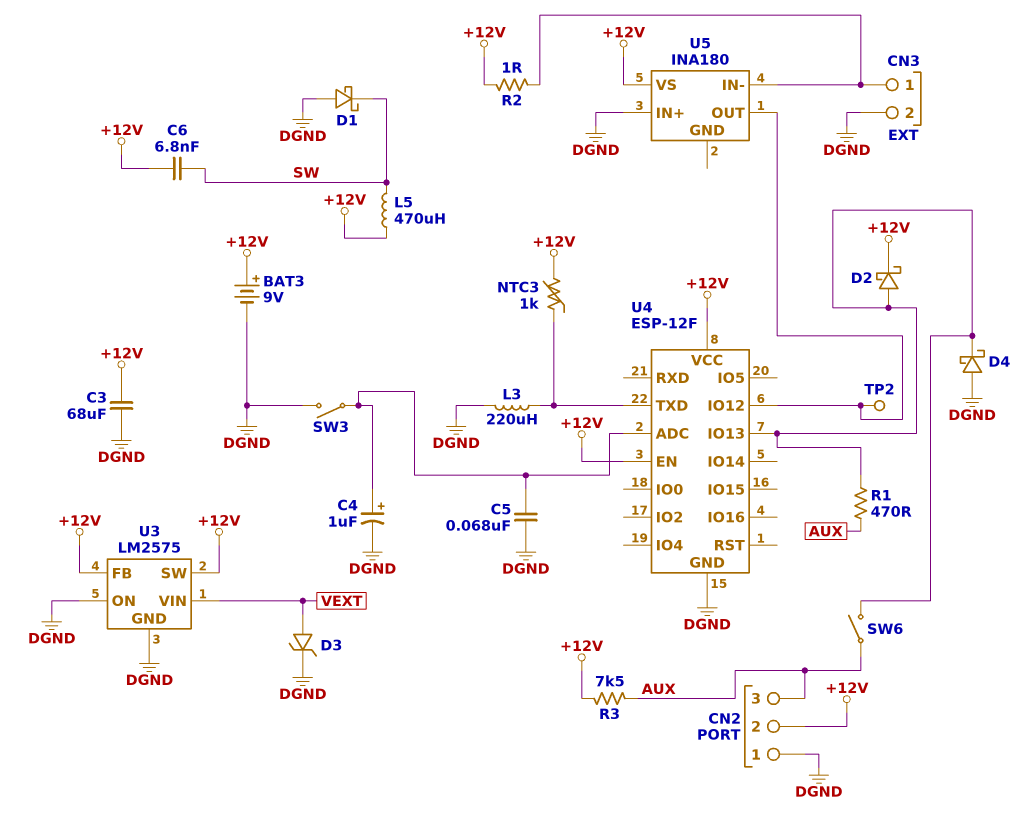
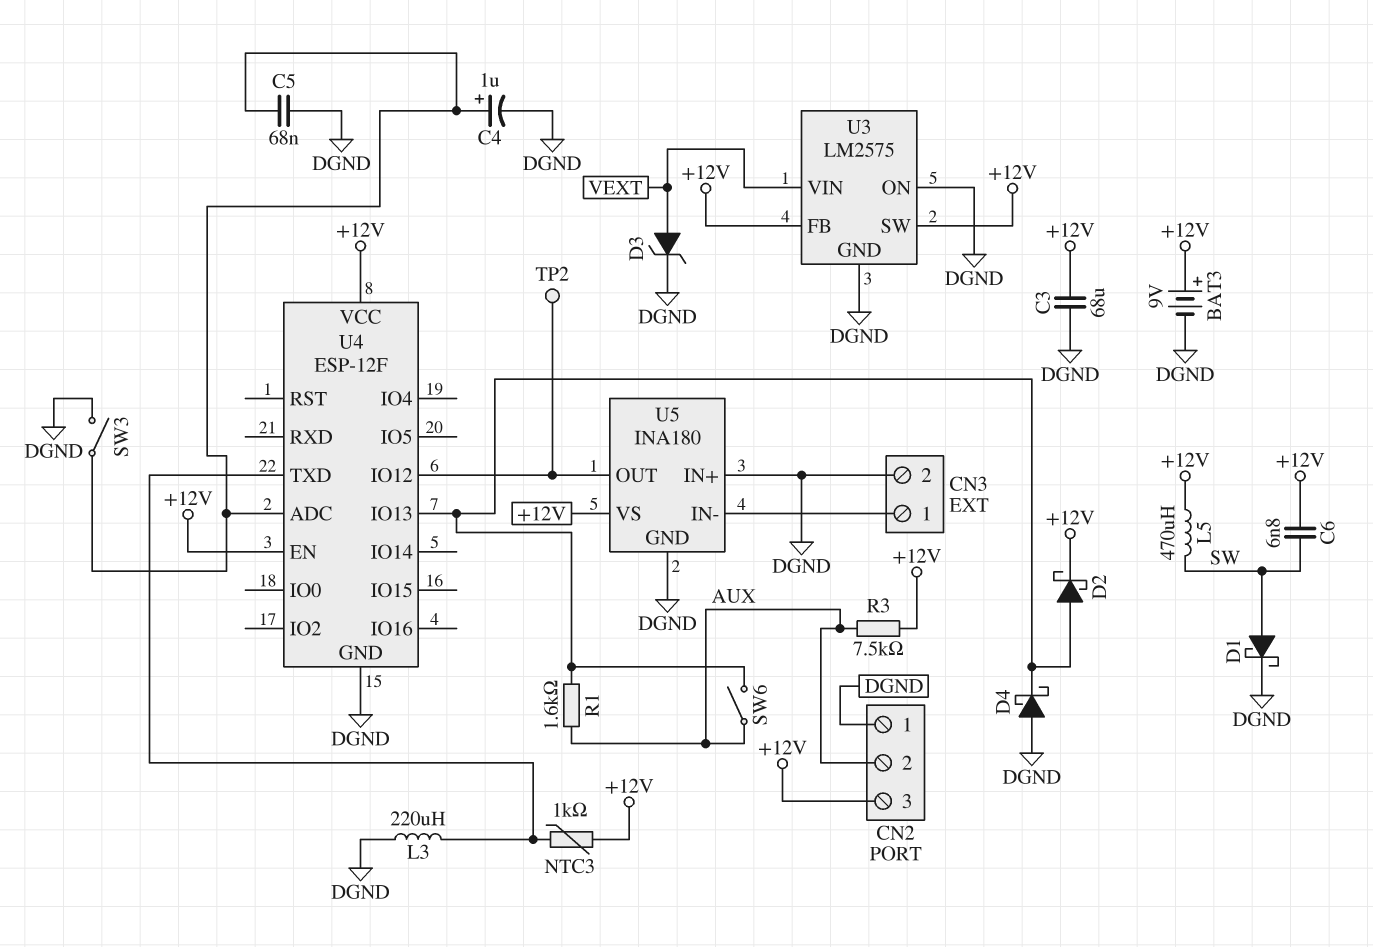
CN2 pin 2: +12V -> AUX
CN2 pin 3: AUX -> +12V
D1: schottky (A DGND, K SW) -> schottky (A SW, K DGND)
R1: 470 (AUX, U4/IO13) -> 1.6k (AUX, U4/IO13)
R2: 1 (+12V, CN3/1) -> none
U5 pin GND: none -> DGND

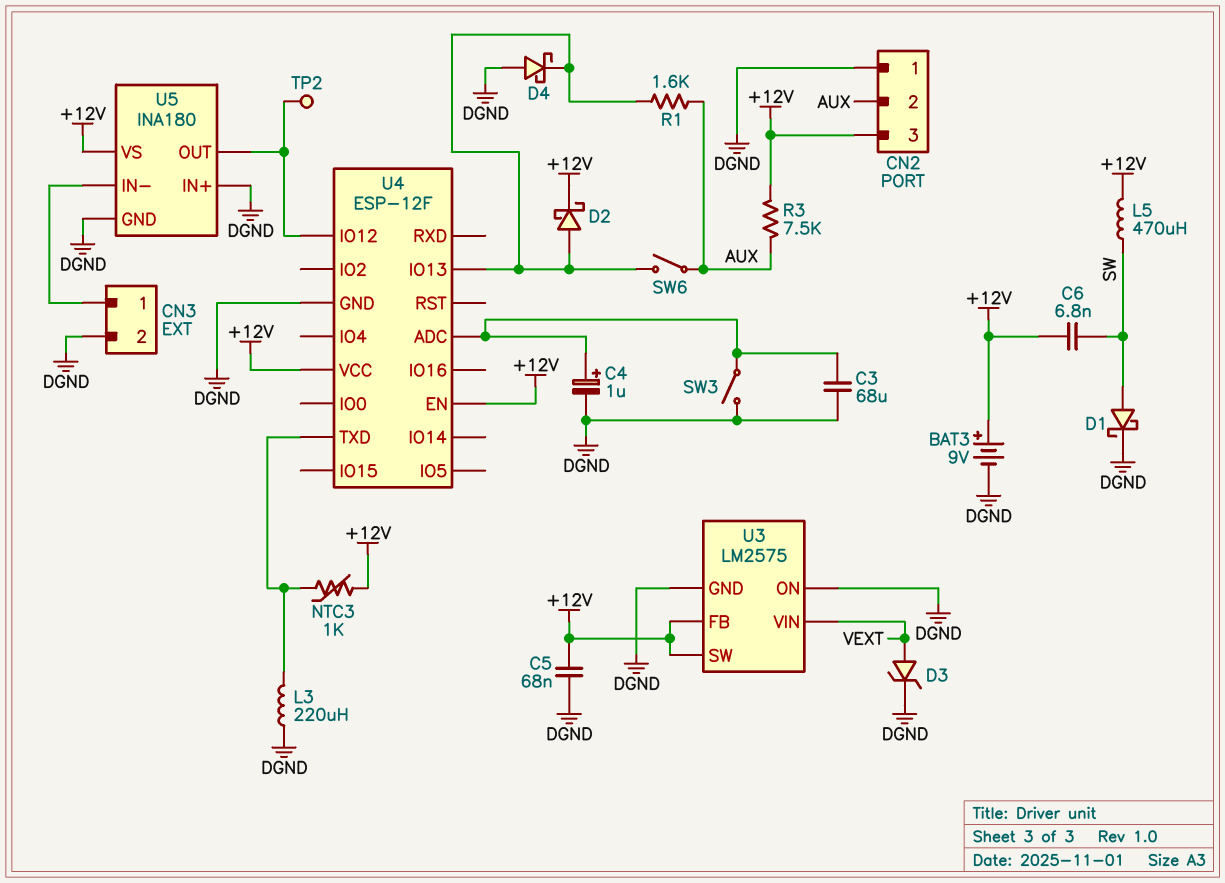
C3: 68uF (+12V, DGND) -> 68uF (DGND, U4/ADC)
C5: 68nF (DGND, U4/ADC) -> 68nF (+12V, DGND)

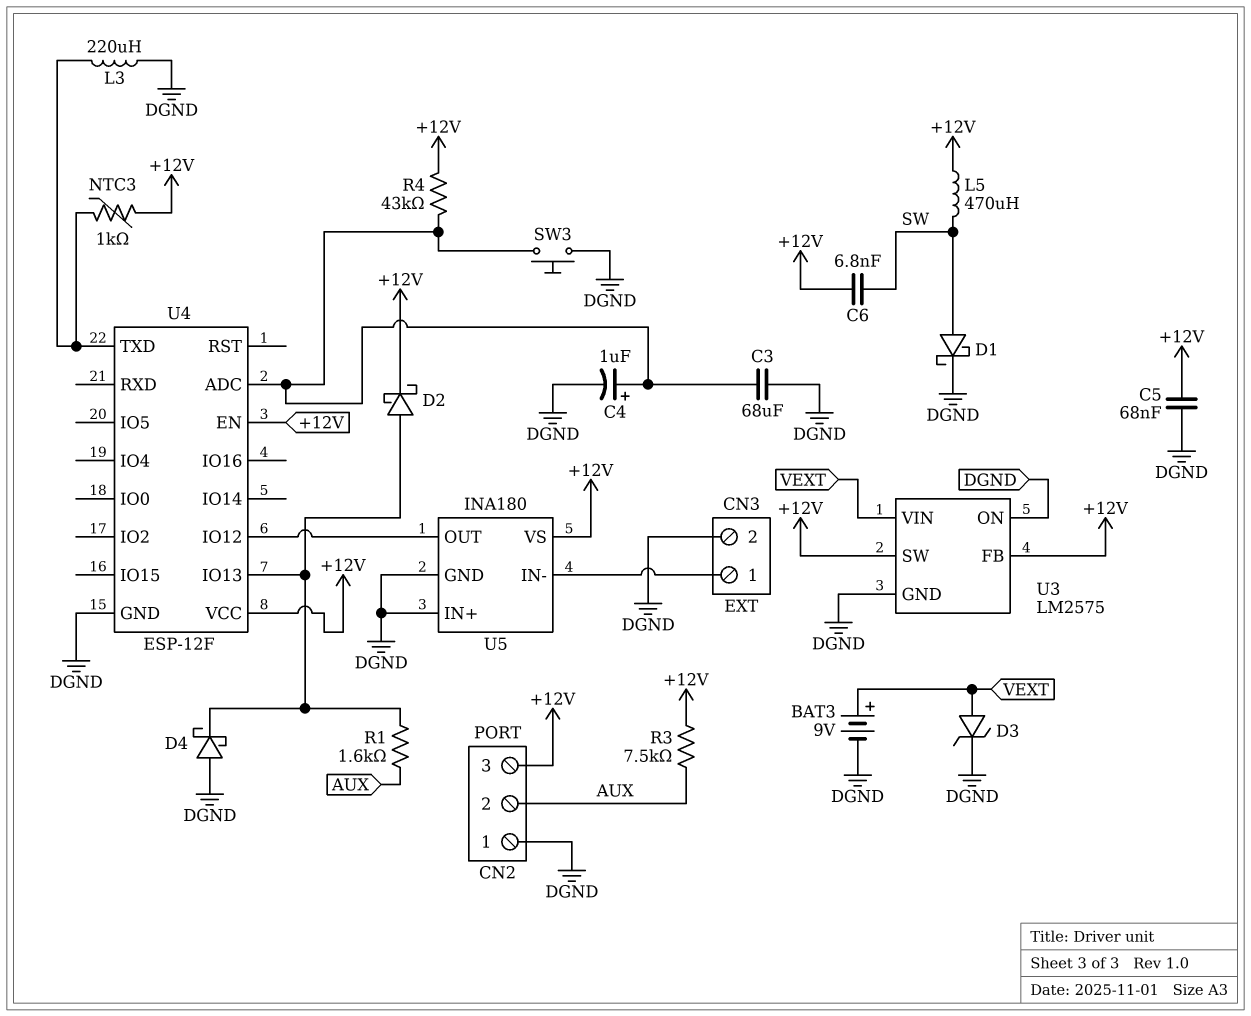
BAT3: 9V (plus +12V, minus DGND) -> 9V (plus VEXT, minus DGND)
R4: none -> 43k (+12V, U4/ADC)
SW3: switch (DGND, U4/ADC) -> button (DGND, U4/ADC)
SW6: switch (AUX, U4/IO13) -> none
TP2: test point (U4/IO12) -> none

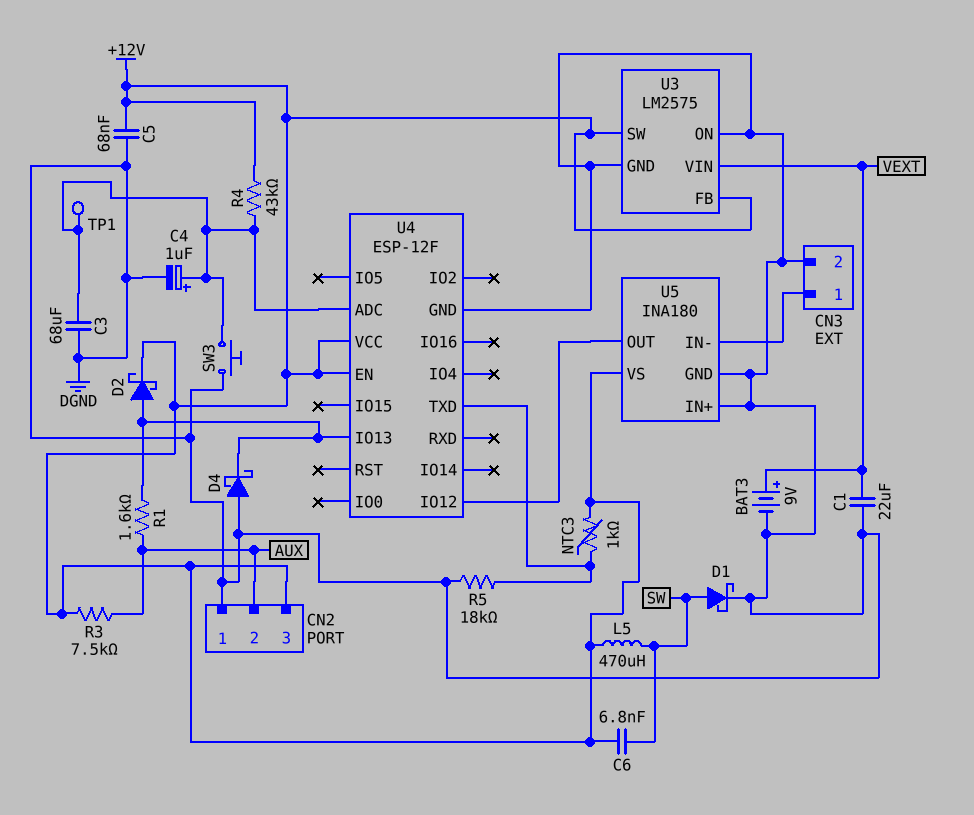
C1: none -> 22uF (DGND, VEXT)
D3: zener (A VEXT, K DGND) -> none
L3: 220uH (DGND, U4/TXD) -> none
R5: none -> 18k (DGND, U4/TXD)
TP1: none -> test point (U4/ADC)

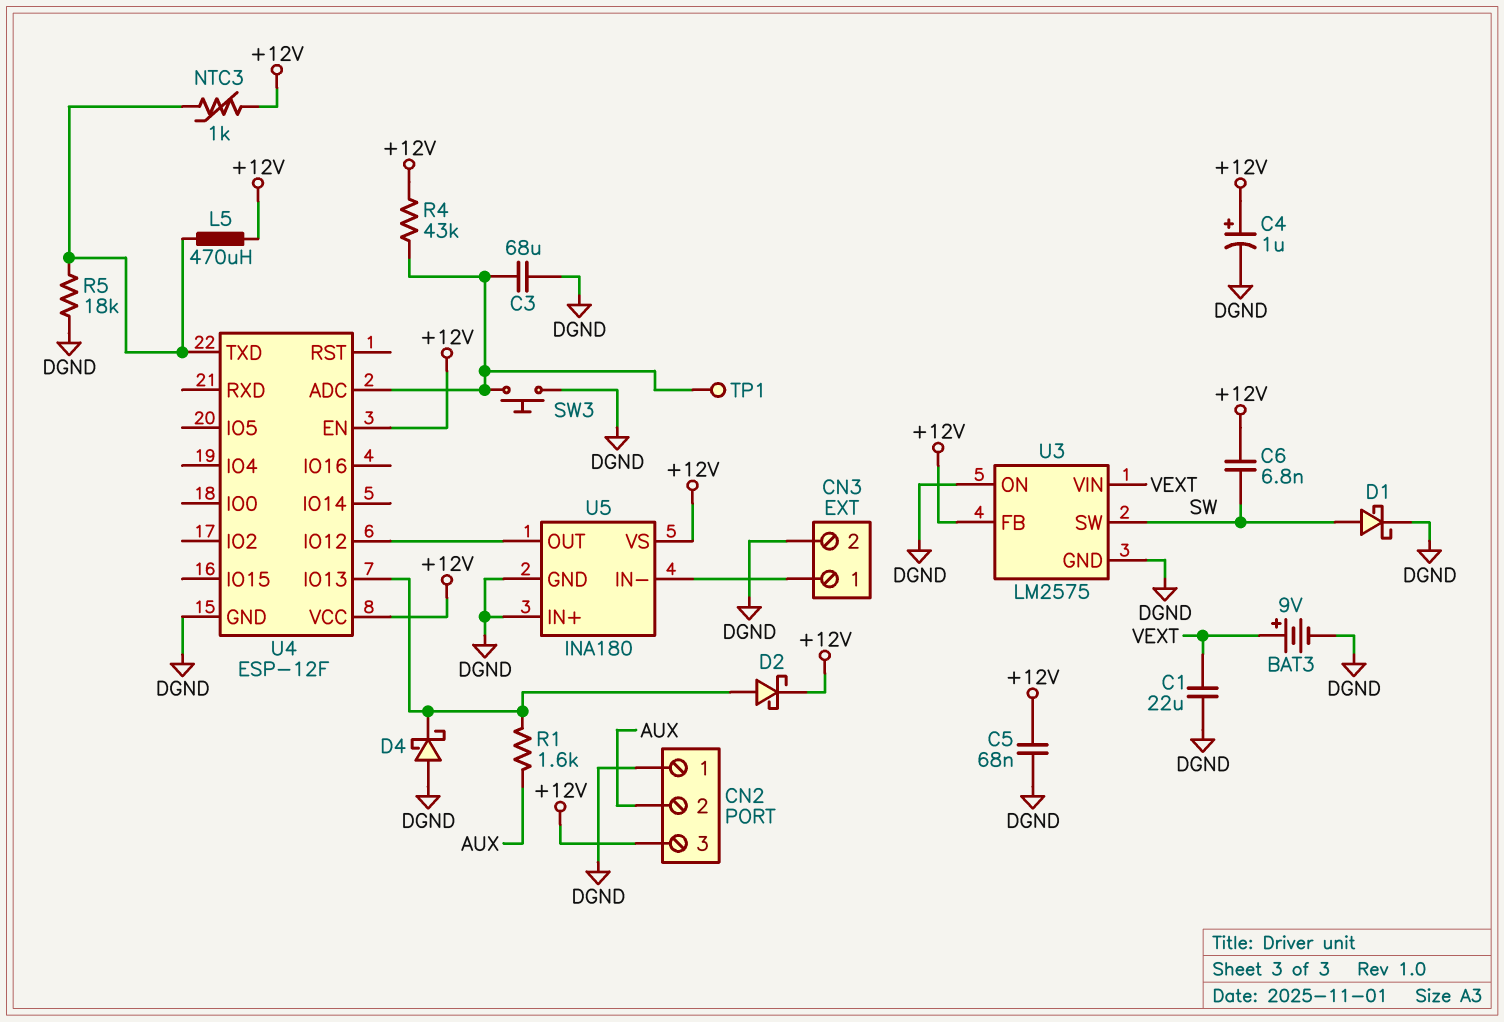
C4: 1uF (plus U4/ADC, minus DGND) -> 1uF (plus +12V, minus DGND)
L5: 470uH (+12V, SW) -> 470uH (+12V, U4/TXD)
R3: 7.5k (+12V, AUX) -> none
U3 pin SW: +12V -> SW

